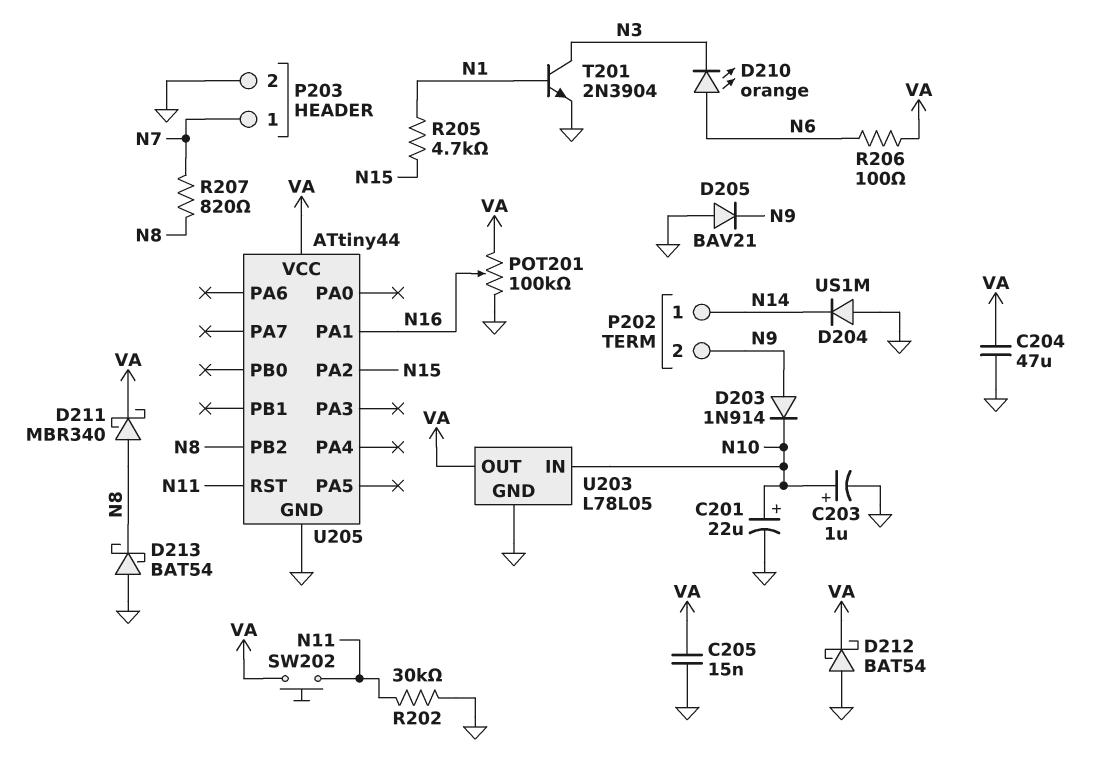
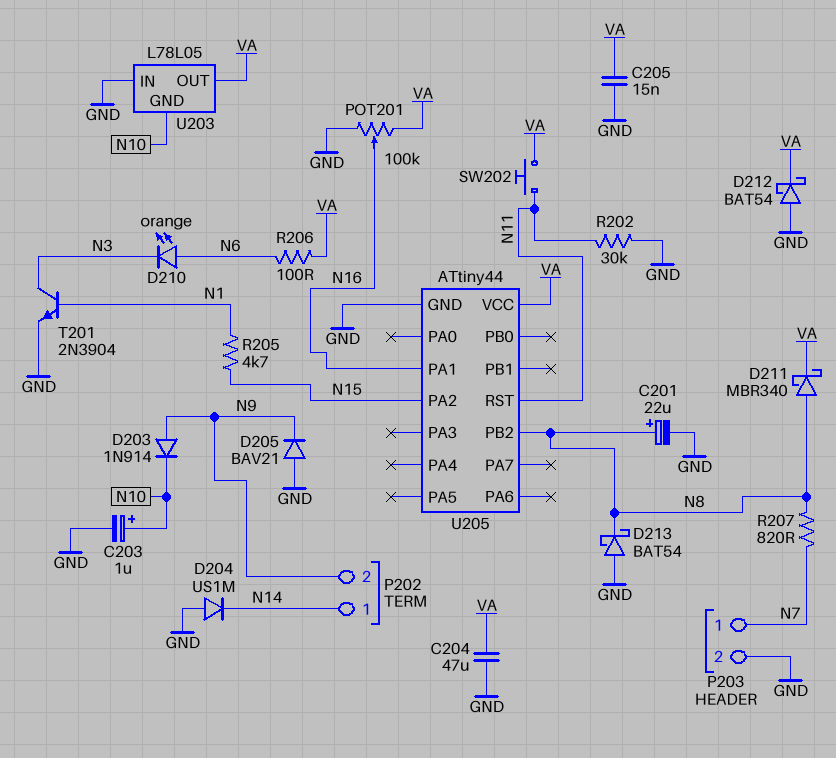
C201: 22uF (plus N10, minus GND) -> 22uF (plus N8, minus GND)
U203 pin GND: GND -> N10
U203 pin IN: N10 -> GND

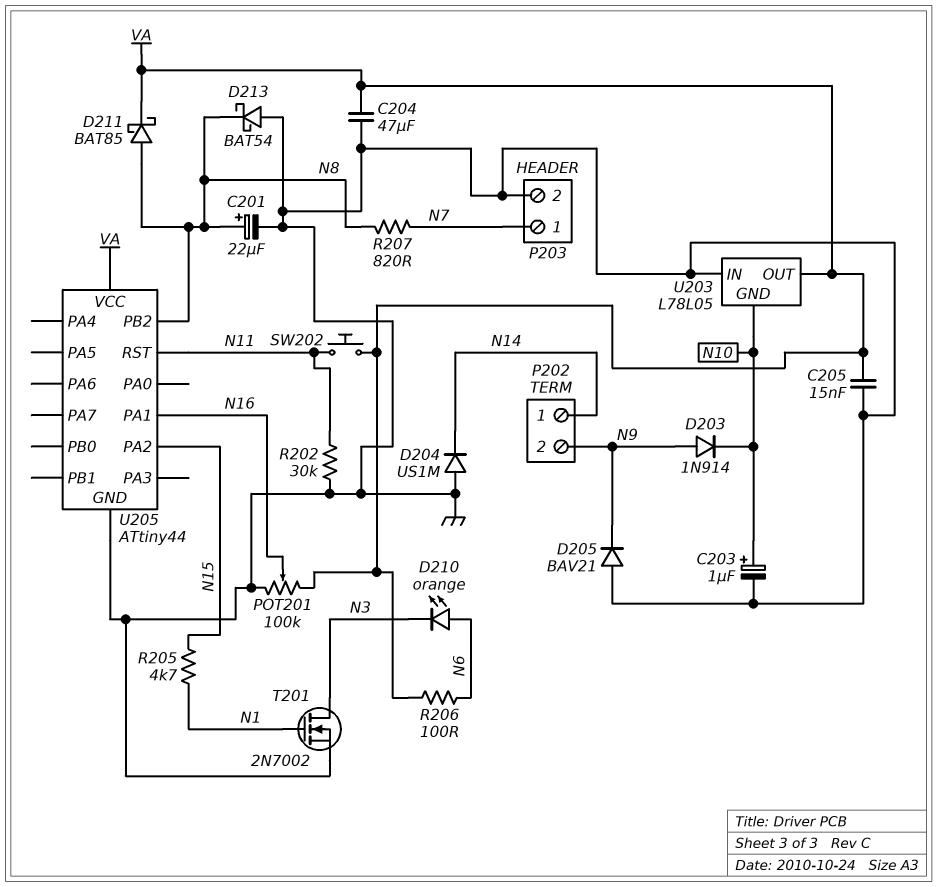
D211: schottky MBR340 (A N8, K VA) -> schottky BAT85 (A N8, K VA)
D212: schottky BAT54 (A GND, K VA) -> none
T201: NPN 2N3904 (B N1, C N3, E GND) -> NMOS 2N7002 (G N1, D N3, S GND)

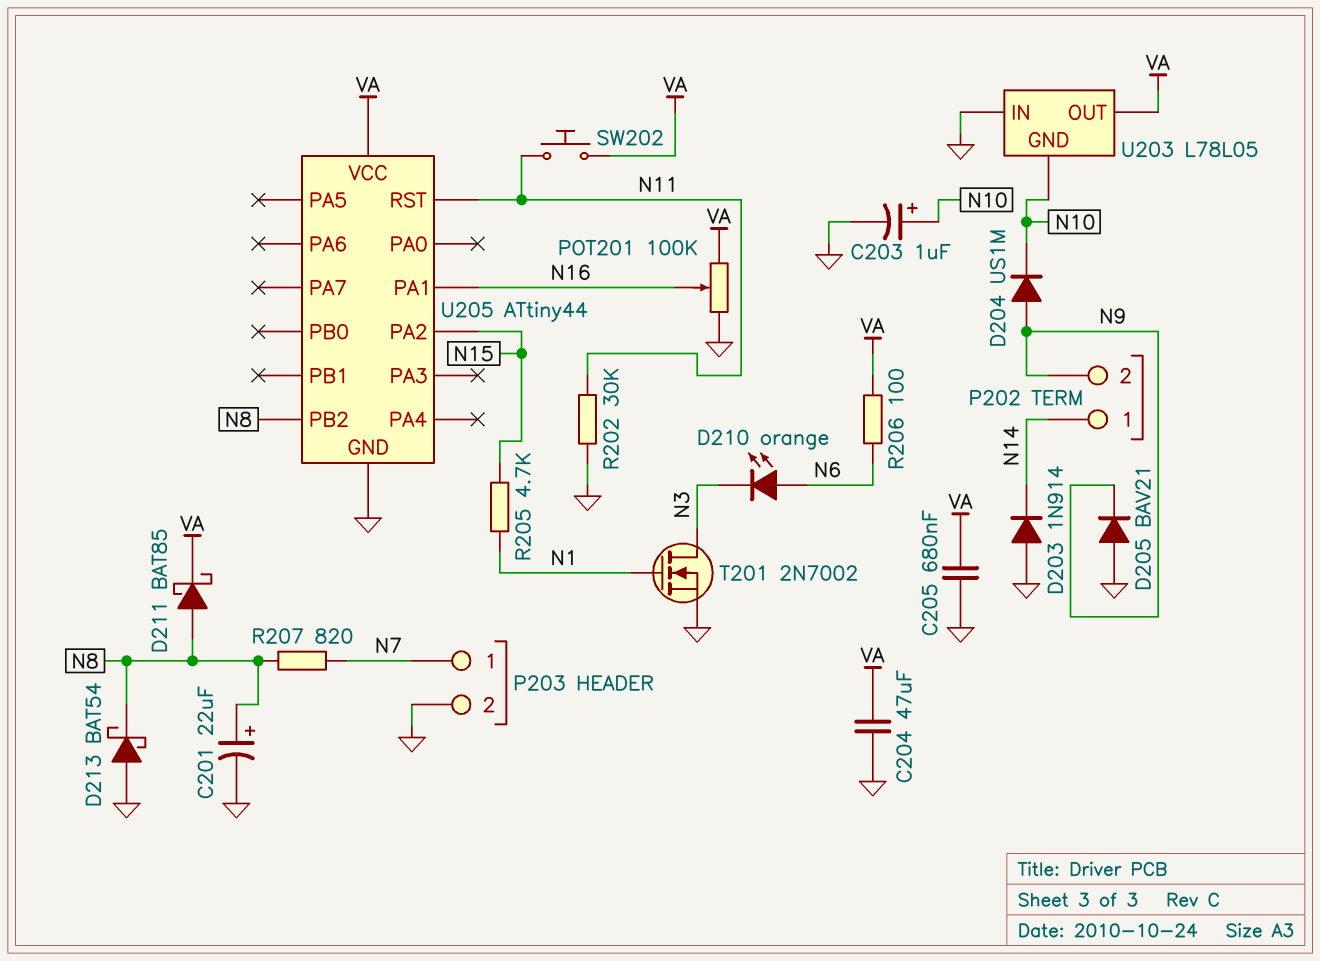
C205: 15nF (GND, VA) -> 680nF (GND, VA)
D203: diode 1N914 (A N9, K N10) -> diode 1N914 (A GND, K N14)
D204: diode US1M (A GND, K N14) -> diode US1M (A N9, K N10)

